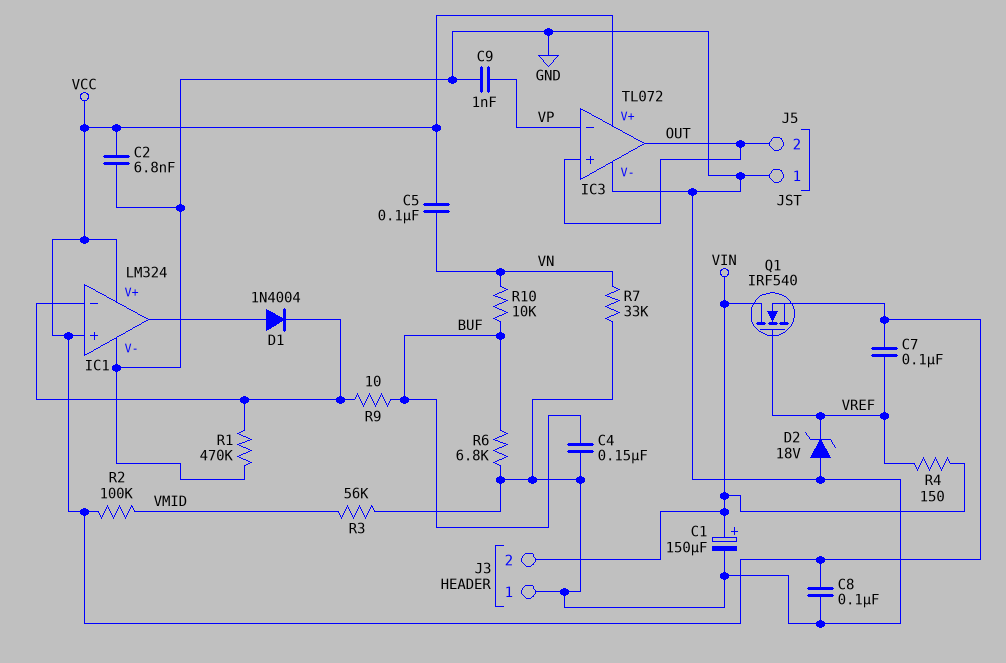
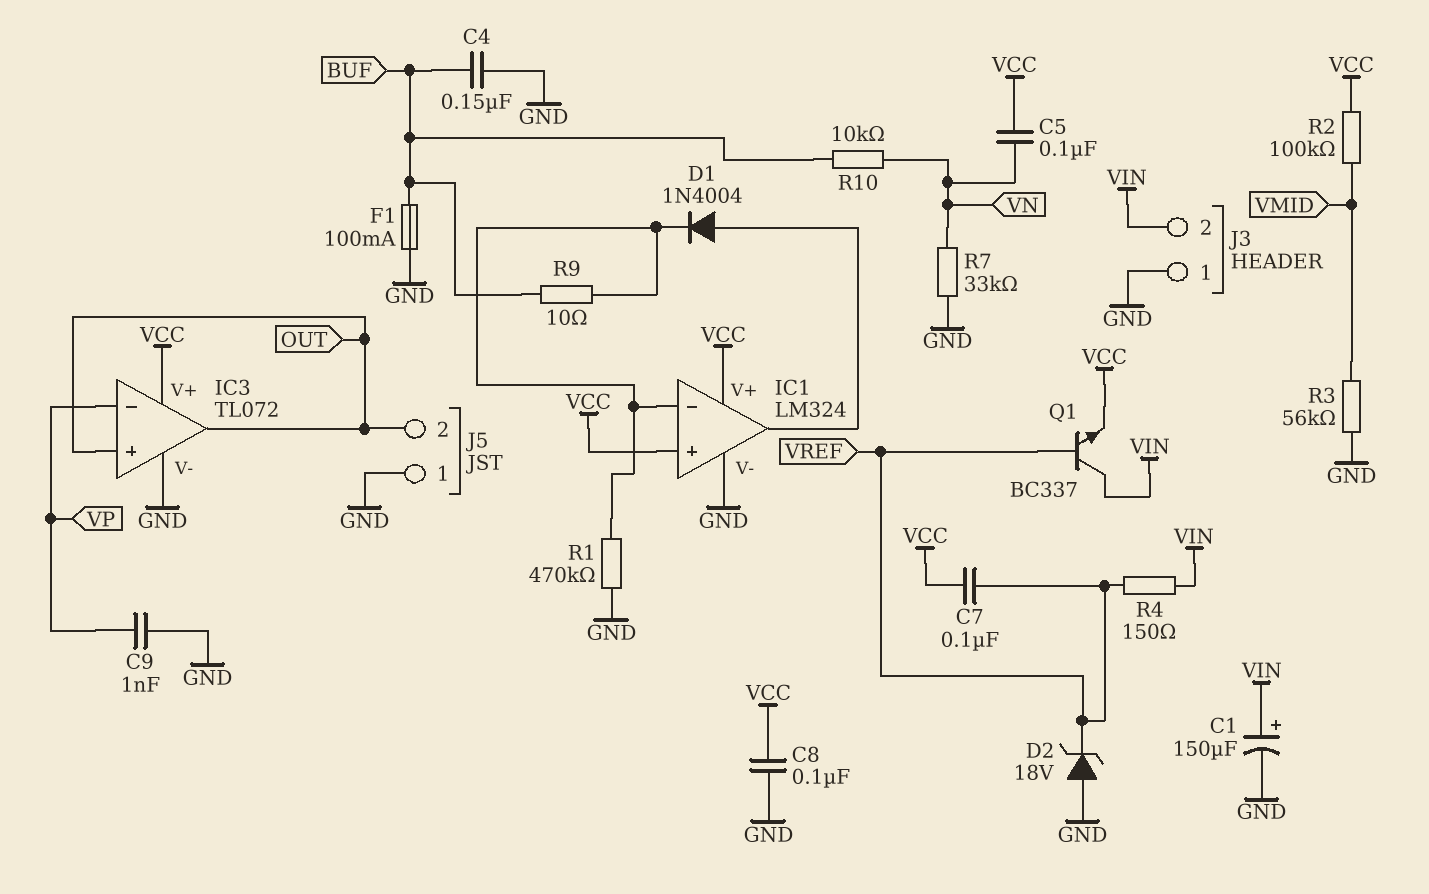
C2: 6.8nF (GND, VCC) -> none
F1: none -> 100mA (BUF, GND)
Q1: NMOS IRF540 (G VREF, D VIN, S VCC) -> NPN BC337 (B VREF, C VIN, E VCC)
R6: 6.8k (BUF, GND) -> none

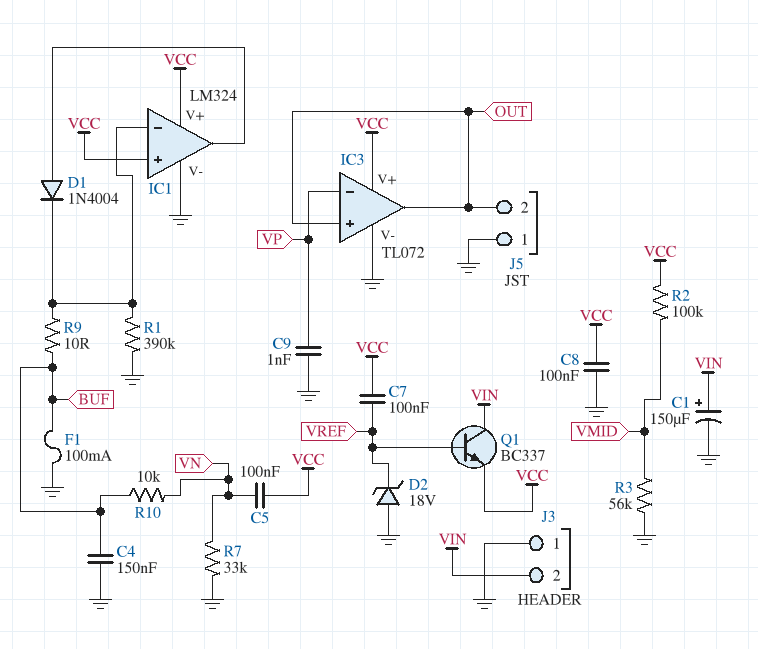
R1: 470k (GND, IC1/in-) -> 390k (GND, IC1/in-)
R4: 150 (VIN, VREF) -> none

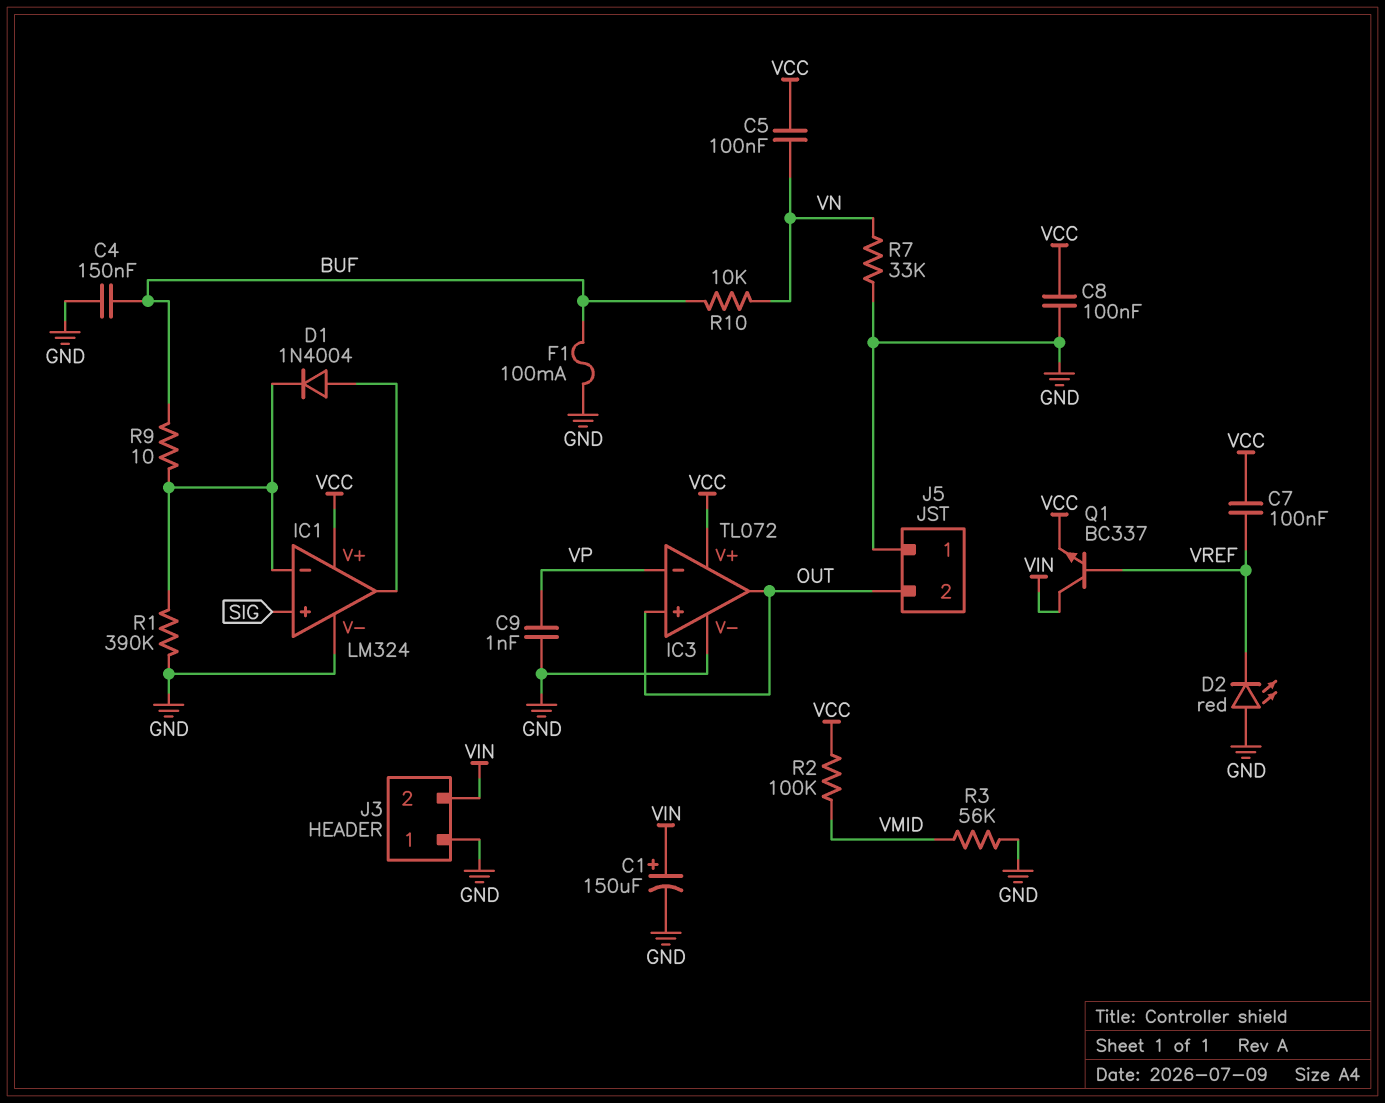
D2: zener 18V (A GND, K VREF) -> LED red (A GND, K VREF)
IC1 pin in+: VCC -> SIG

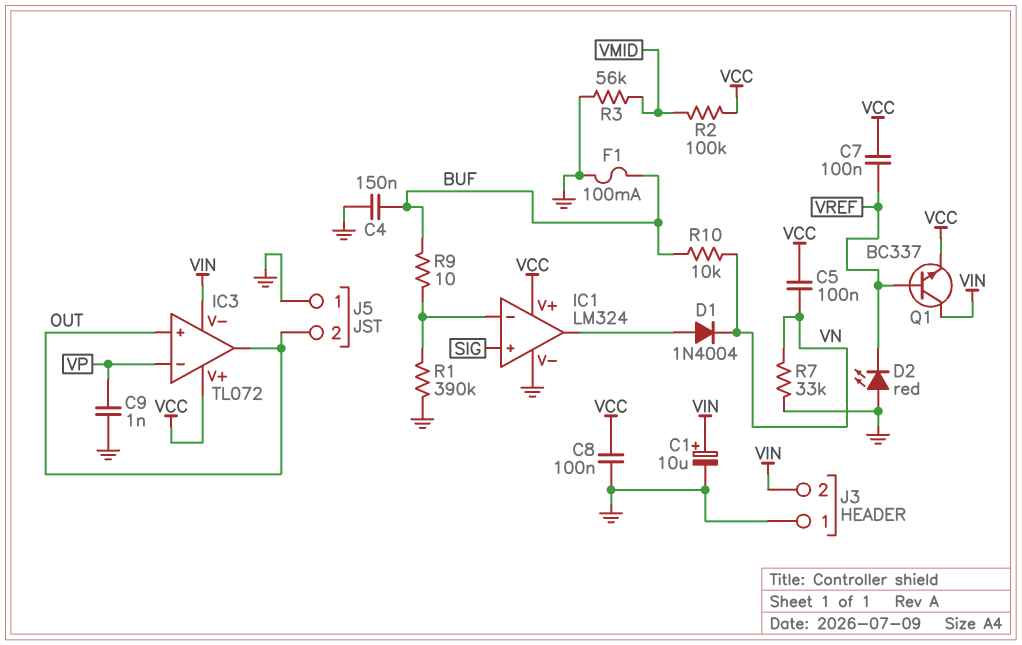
C1: 150uF (plus VIN, minus GND) -> 10uF (plus VIN, minus GND)
D1: diode 1N4004 (A IC1/out, K IC1/in-) -> diode 1N4004 (A IC1/out, K VN)
IC3 pin V-: GND -> VIN

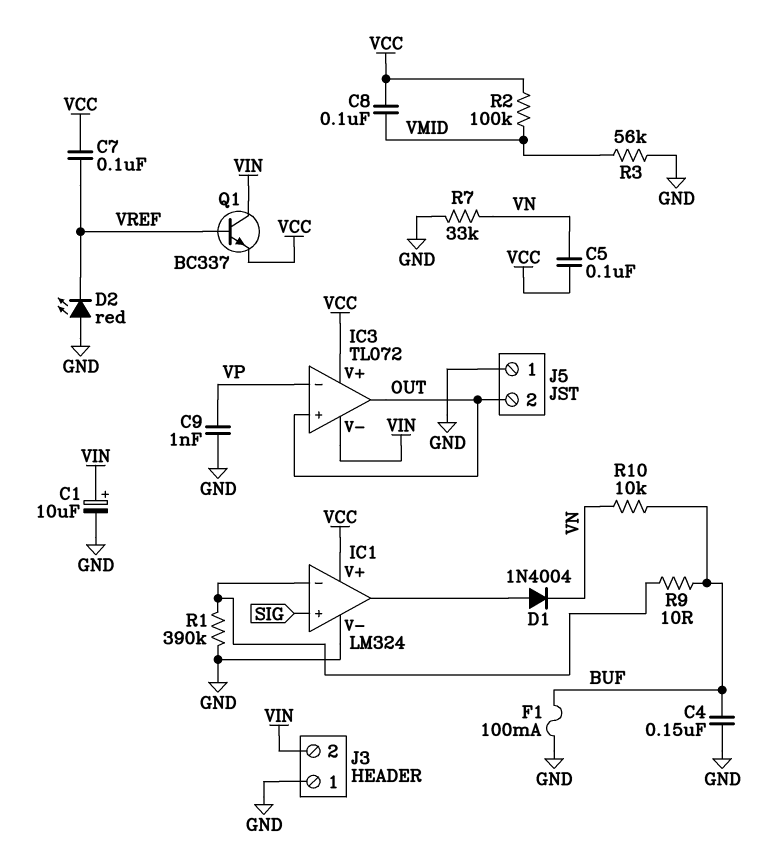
C8: 100nF (GND, VCC) -> 100nF (VCC, VMID)

